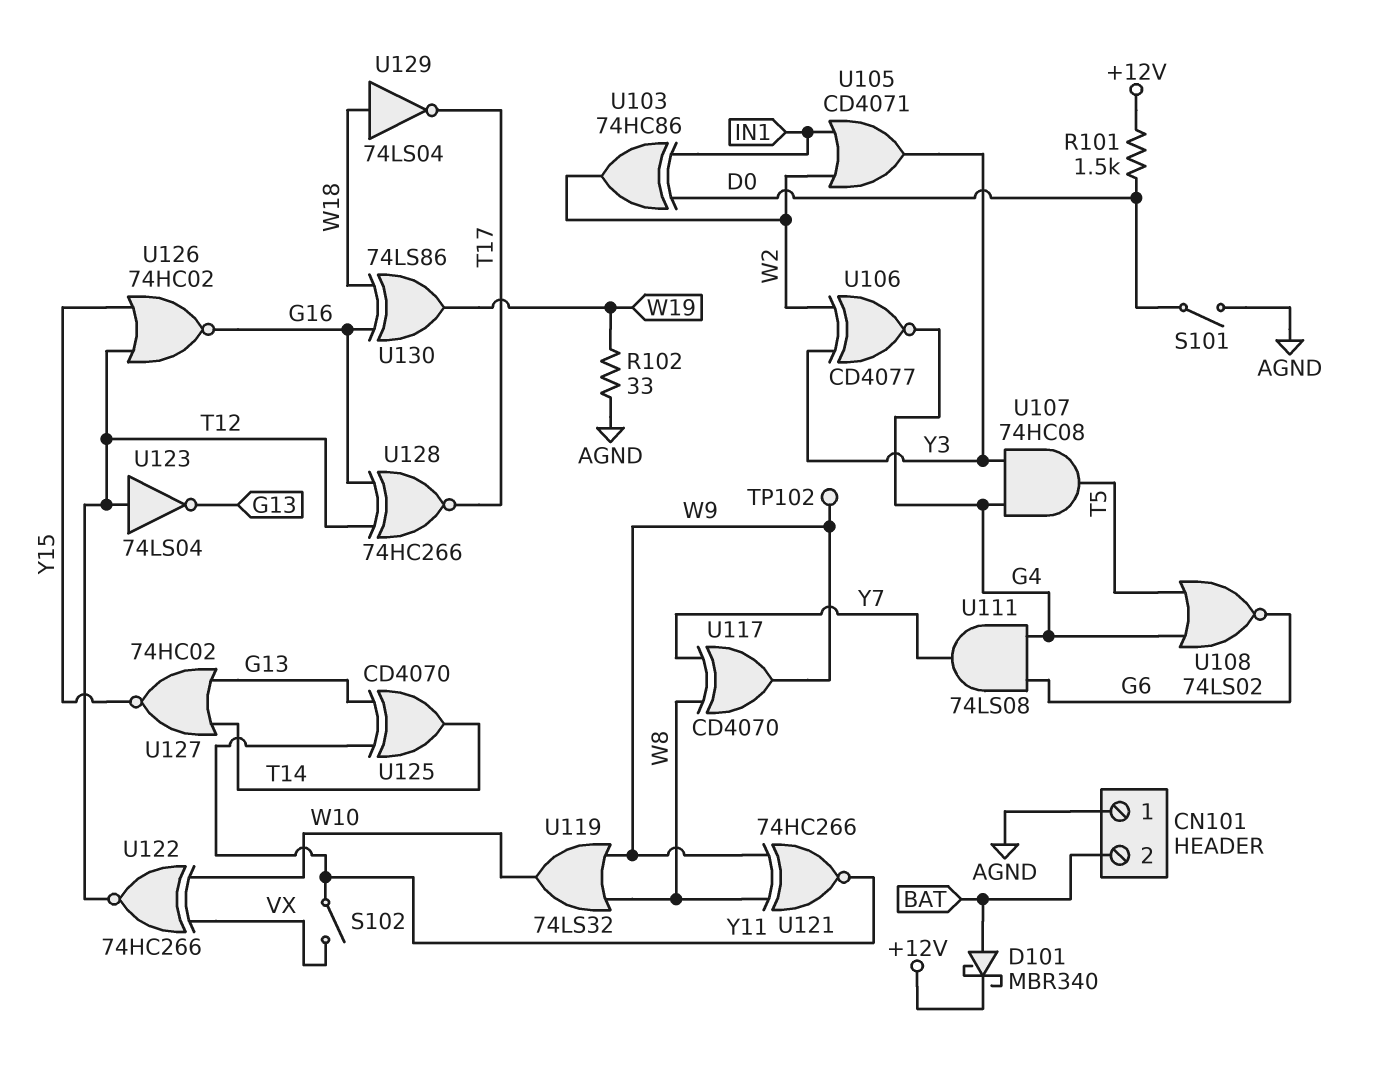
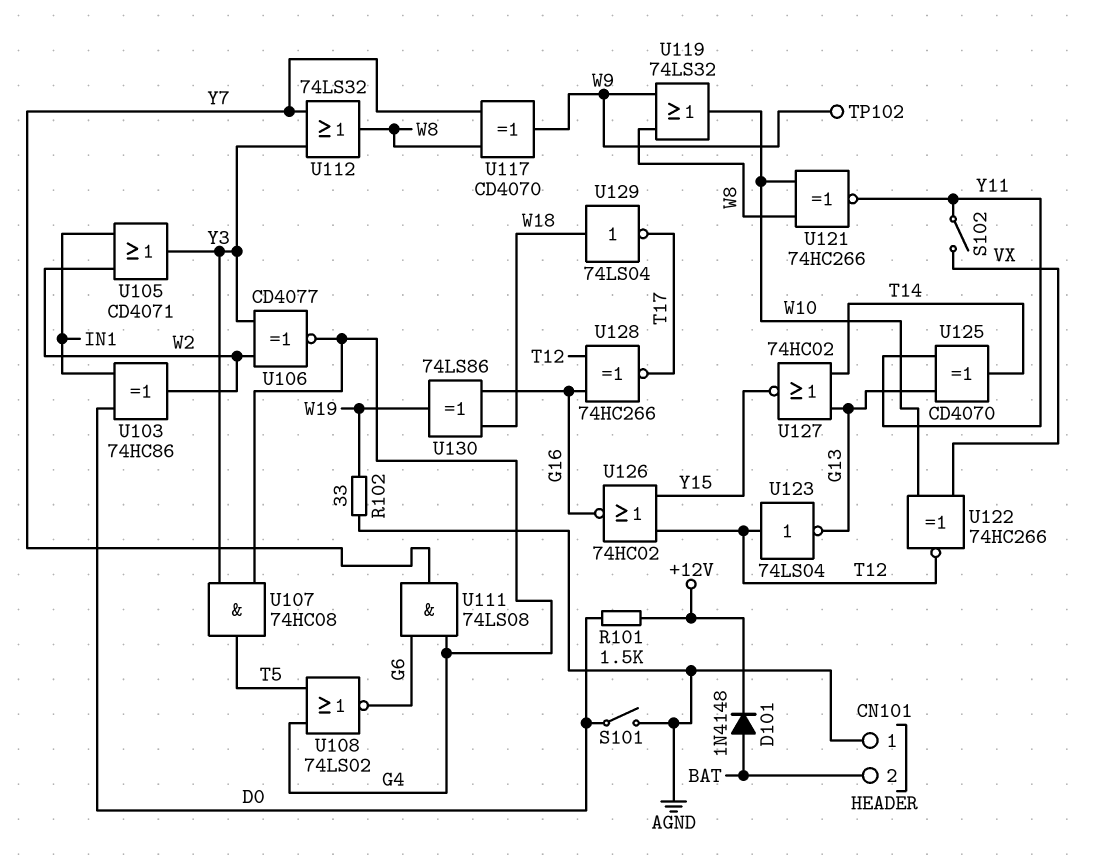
D101: schottky MBR340 (A BAT, K +12V) -> diode 1N4148 (A BAT, K +12V)
U112: none -> OR 74LS32 (in Y3, in Y7, out W8)
U121: XNOR 74HC266 (in W8, in W9, out Y11) -> XNOR 74HC266 (in W8, in W10, out Y11)

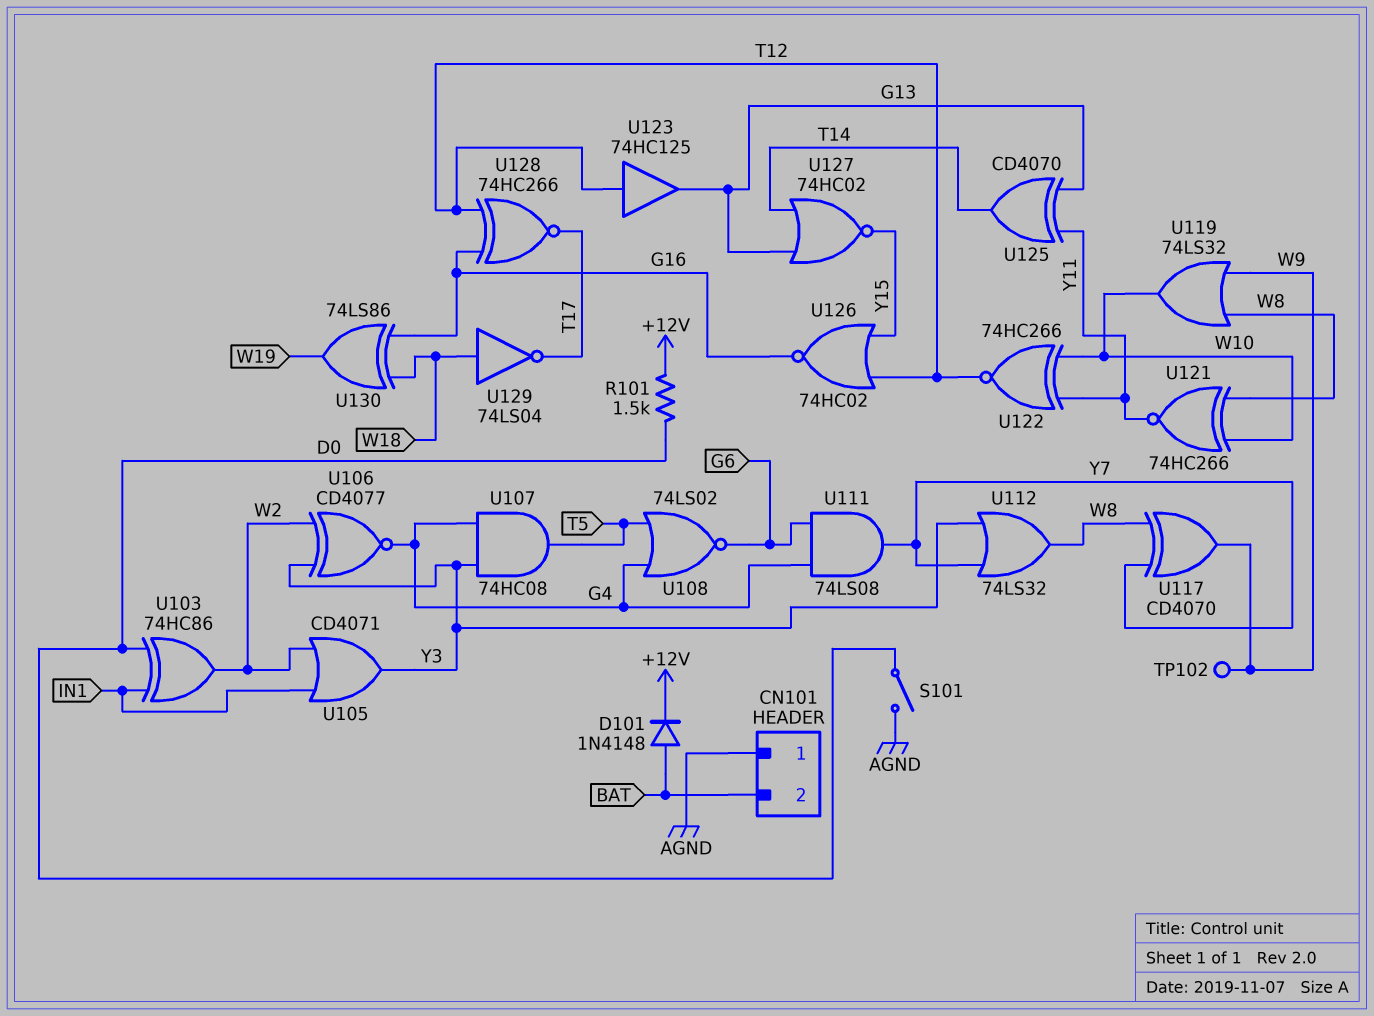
R102: 33 (AGND, W19) -> none
S102: switch (VX, Y11) -> none
U122: XNOR 74HC266 (in VX, in W10, out T12) -> XNOR 74HC266 (in W10, in Y11, out T12)
U123: NOT 74LS04 (in T12, out G13) -> buffer 74HC125 (in T12, out G13)

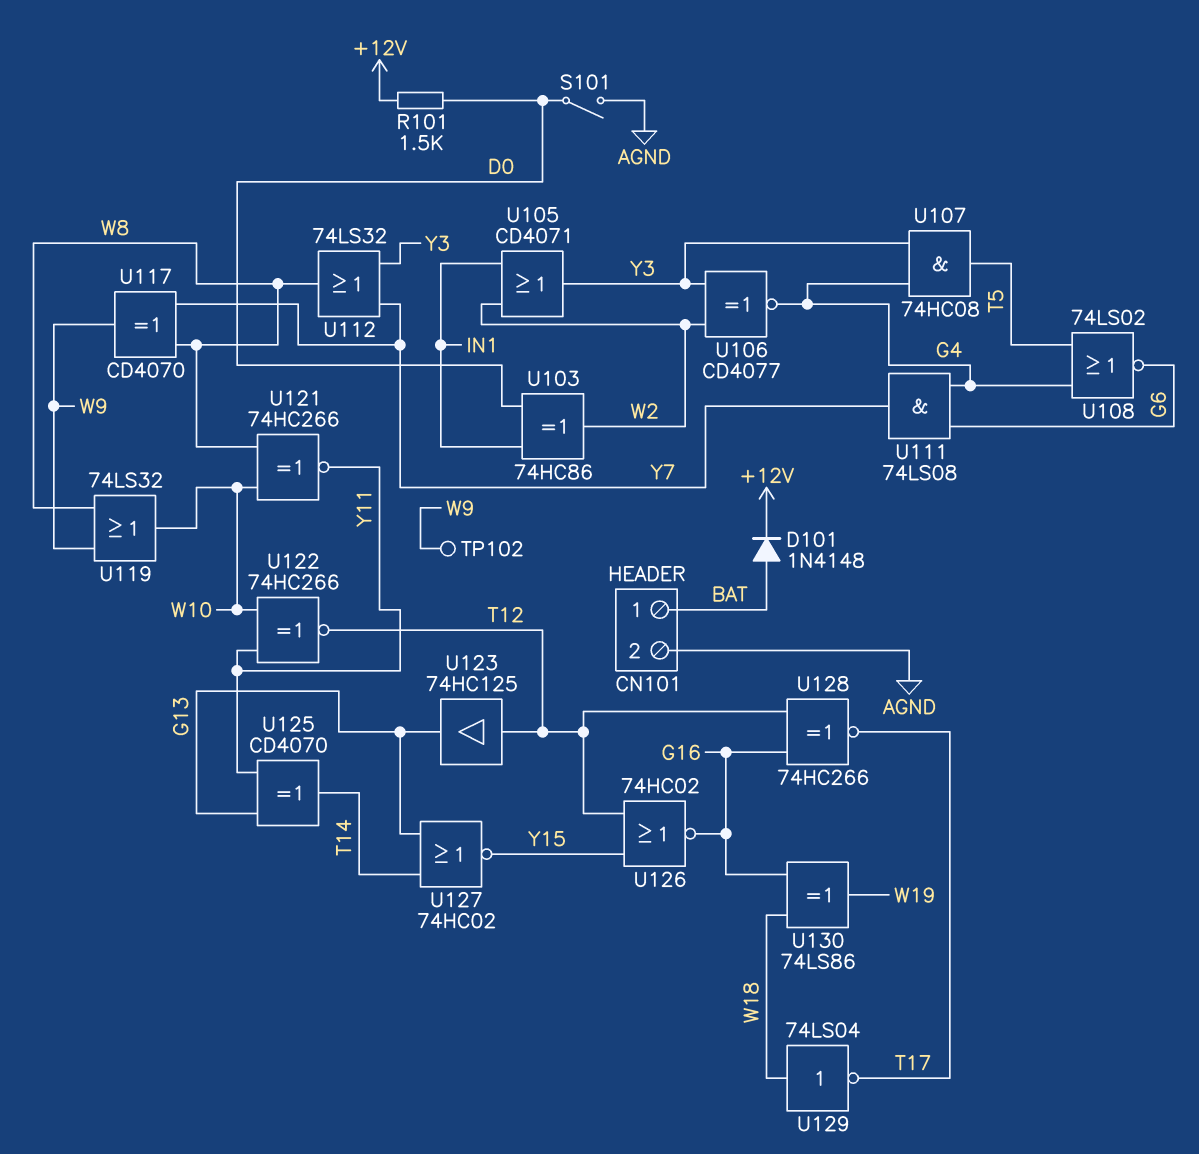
CN101 pin 1: AGND -> BAT
CN101 pin 2: BAT -> AGND

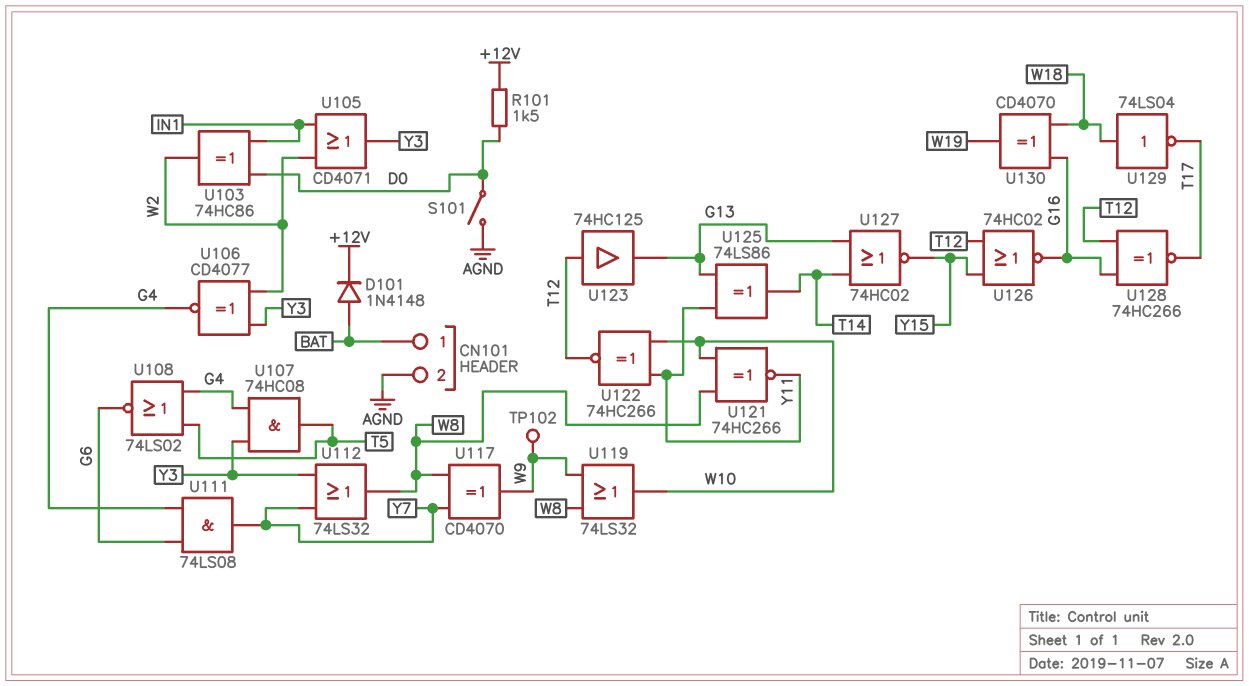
U125: XOR CD4070 (in G13, in Y11, out T14) -> XOR 74LS86 (in G13, in Y11, out T14)
U130: XOR 74LS86 (in G16, in W18, out W19) -> XOR CD4070 (in G16, in W18, out W19)

